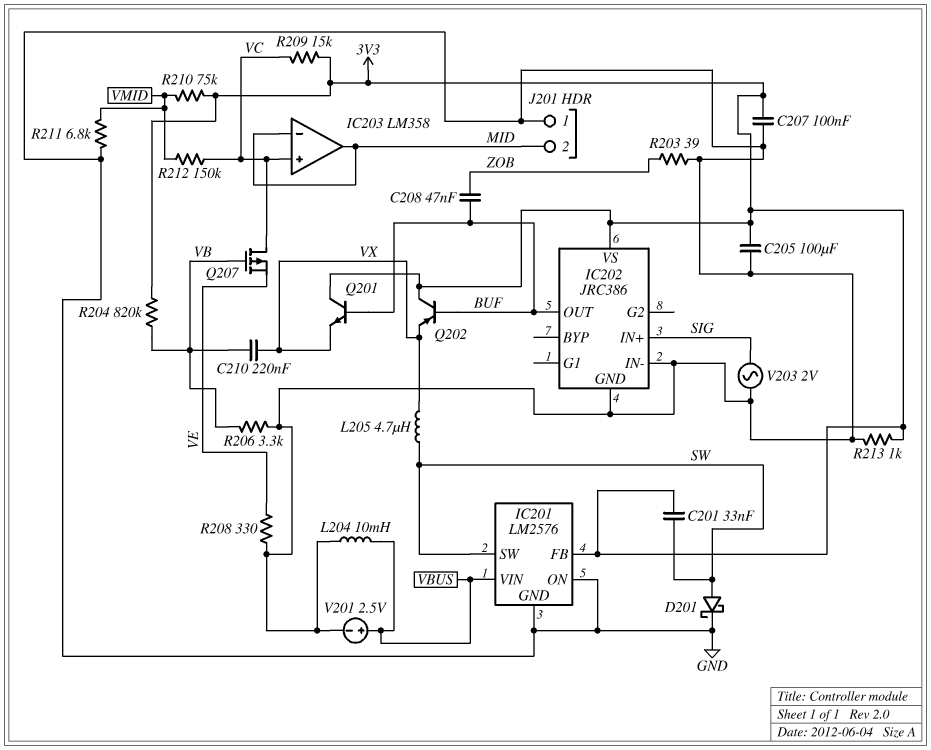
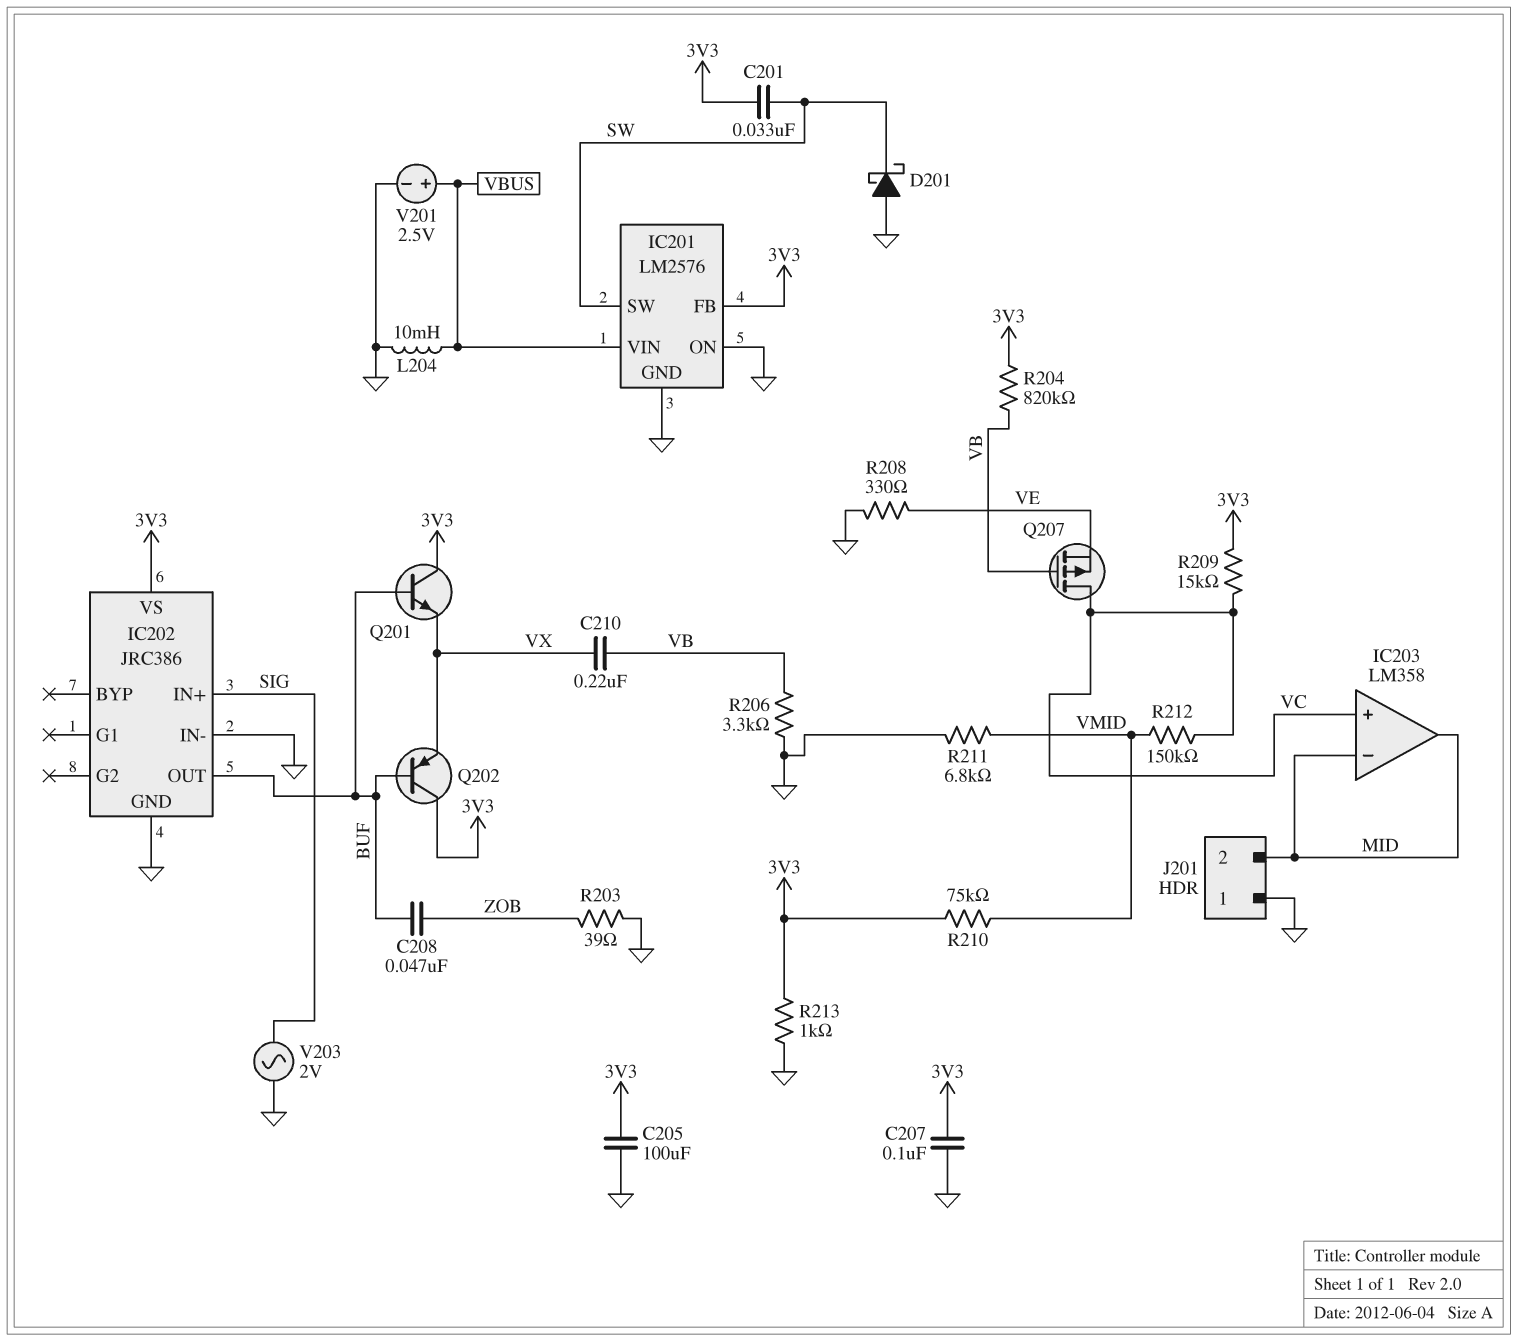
D201: schottky (A SW, K GND) -> schottky (A GND, K SW)
L205: 4.7uH (SW, VX) -> none

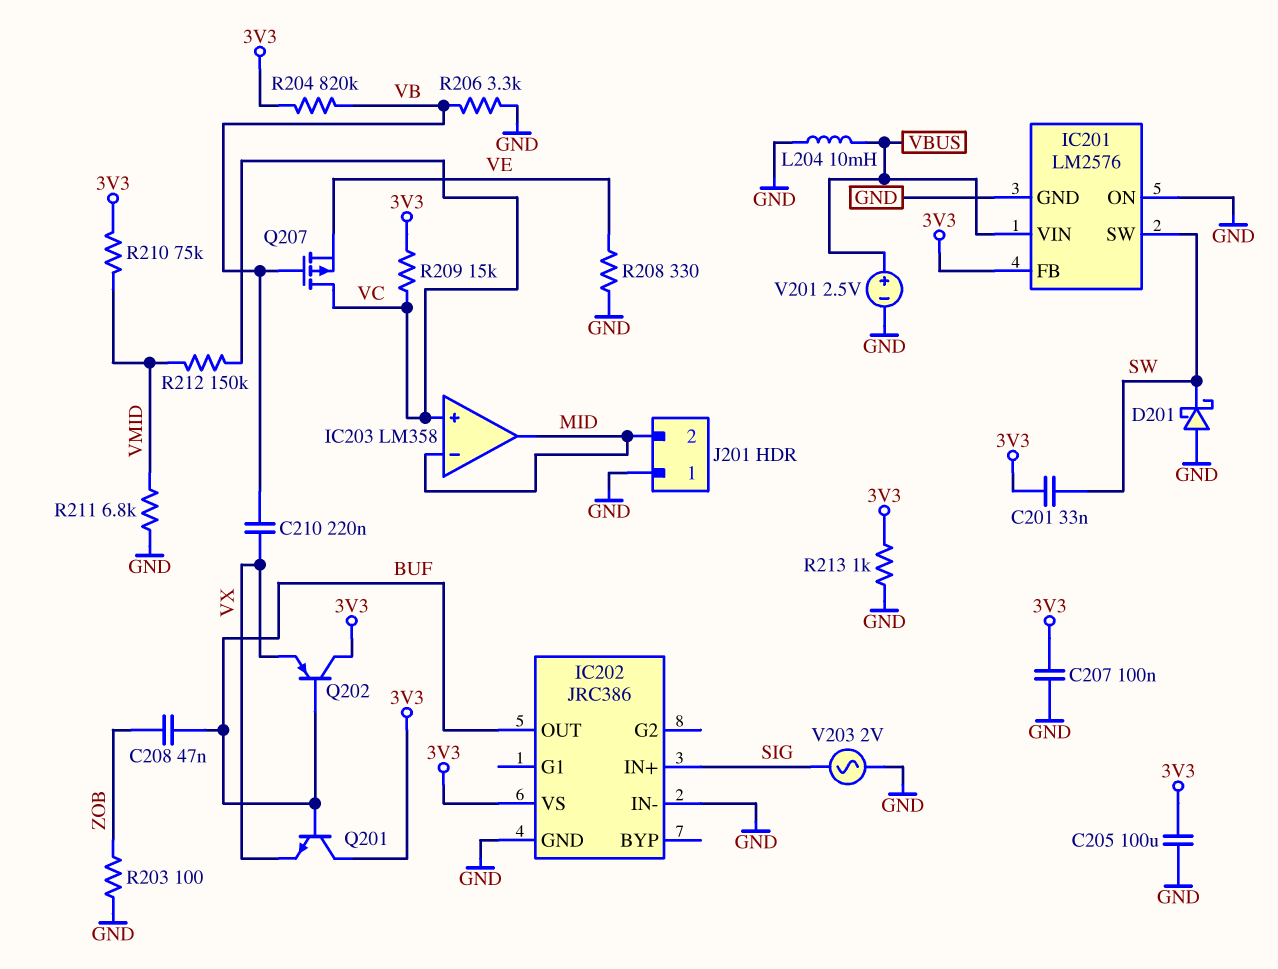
R203: 39 (GND, ZOB) -> 100 (GND, ZOB)

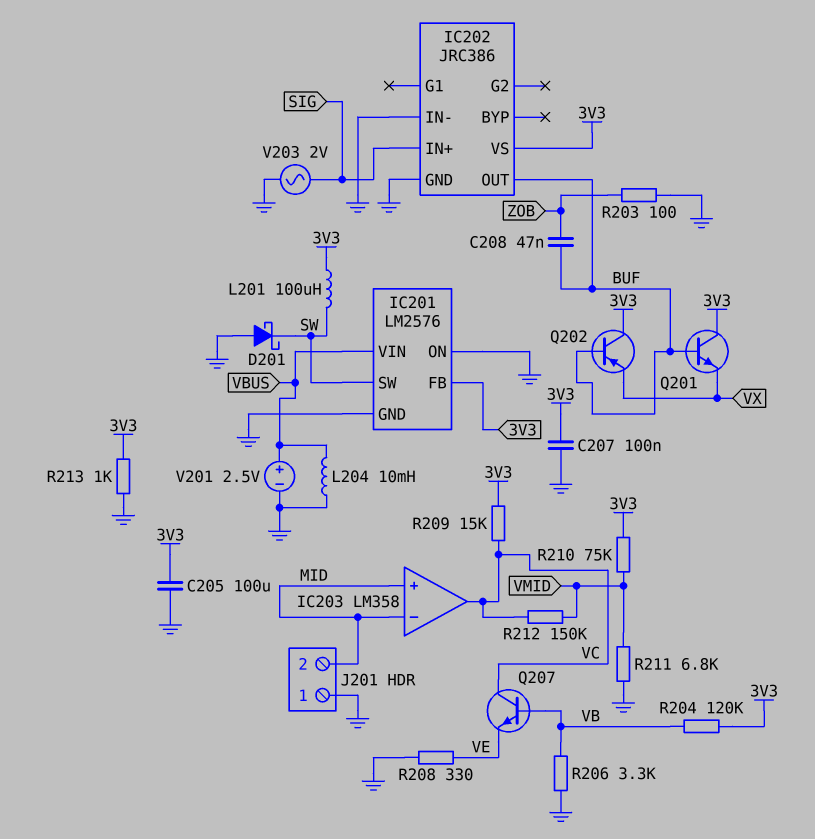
C201: 33nF (3V3, SW) -> none
C210: 220nF (VB, VX) -> none
IC203 pin in+: VC -> MID
IC203 pin out: MID -> VC
L201: none -> 100uH (3V3, SW)
Q207: PMOS (G VB, D VC, S VE) -> NPN (B VB, C VC, E VE)
R204: 820k (3V3, VB) -> 120k (3V3, VB)

